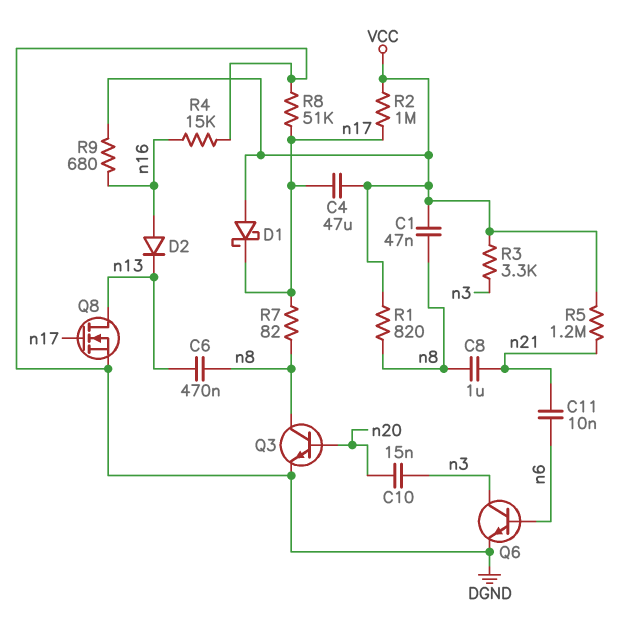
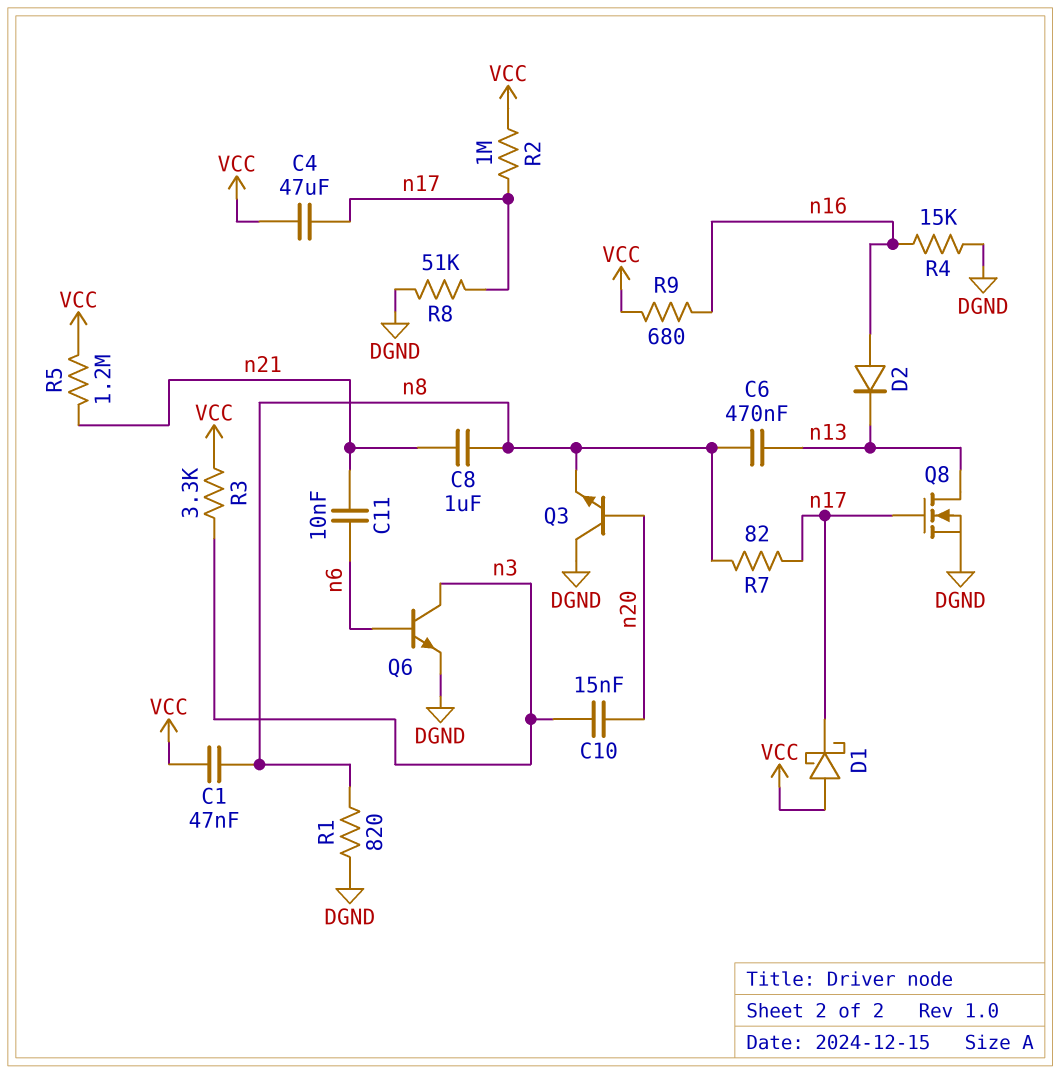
Q3: NPN (B n20, C n8, E DGND) -> NPN (B n20, C DGND, E n8)
R1: 820 (VCC, n8) -> 820 (DGND, n8)

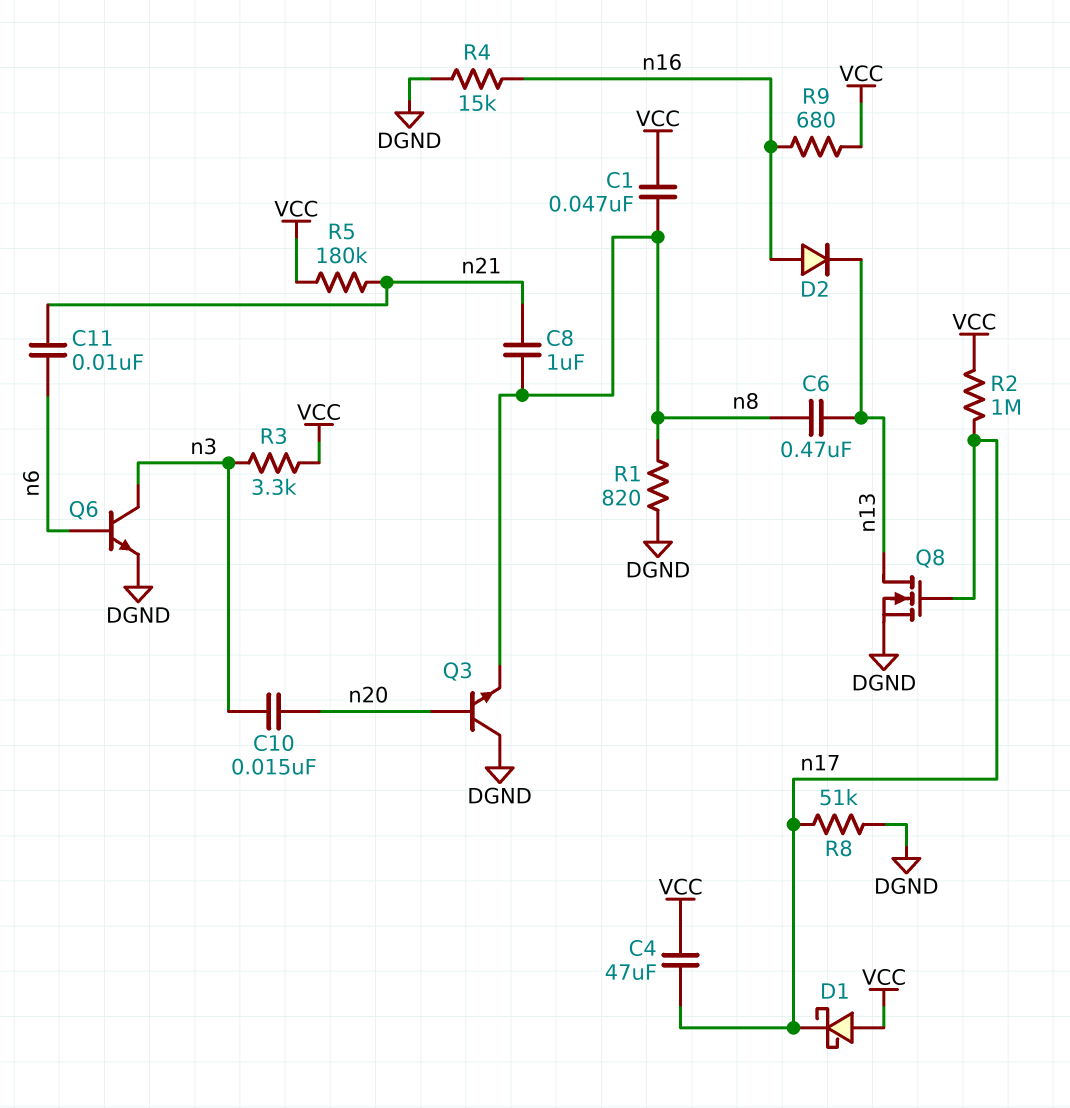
R5: 1.2M (VCC, n21) -> 180k (VCC, n21)
R7: 82 (n8, n17) -> none

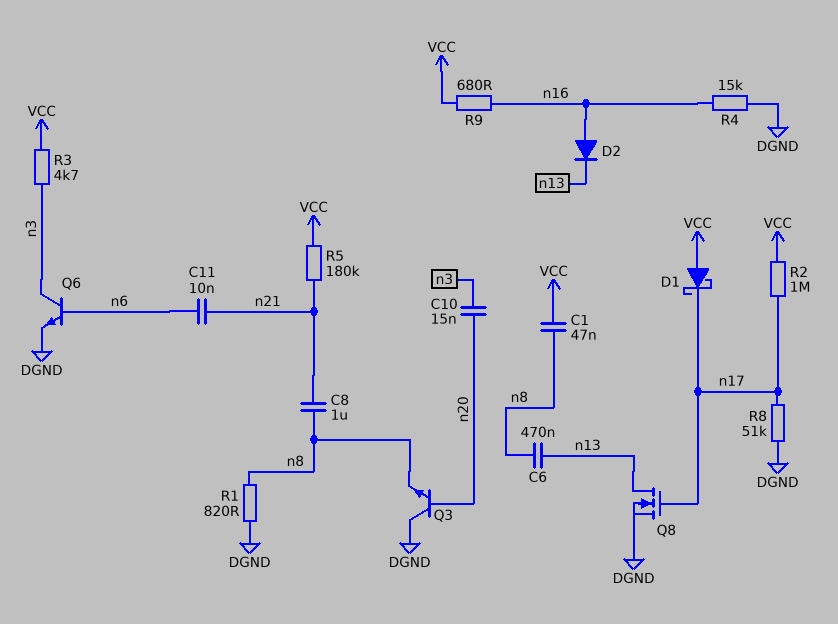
C4: 47uF (VCC, n17) -> none
R3: 3.3k (VCC, n3) -> 4.7k (VCC, n3)

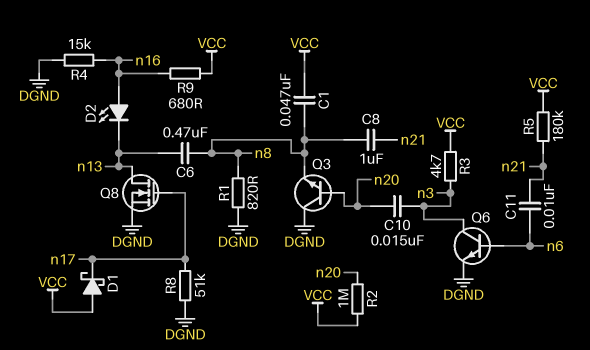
D2: diode (A n16, K n13) -> LED (A n16, K n13)
R2: 1M (VCC, n17) -> 1M (VCC, n20)

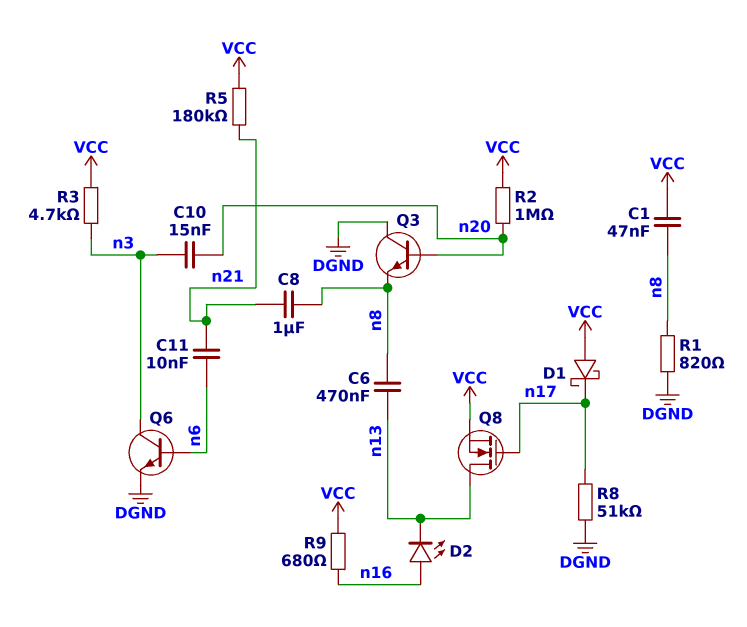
Q8: NMOS (G n17, D n13, S DGND) -> NMOS (G n17, D n13, S VCC)
R4: 15k (DGND, n16) -> none

